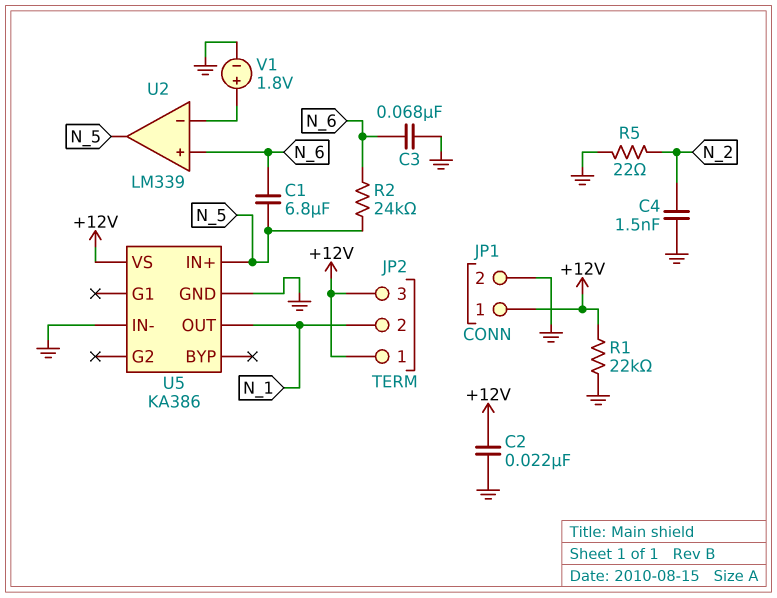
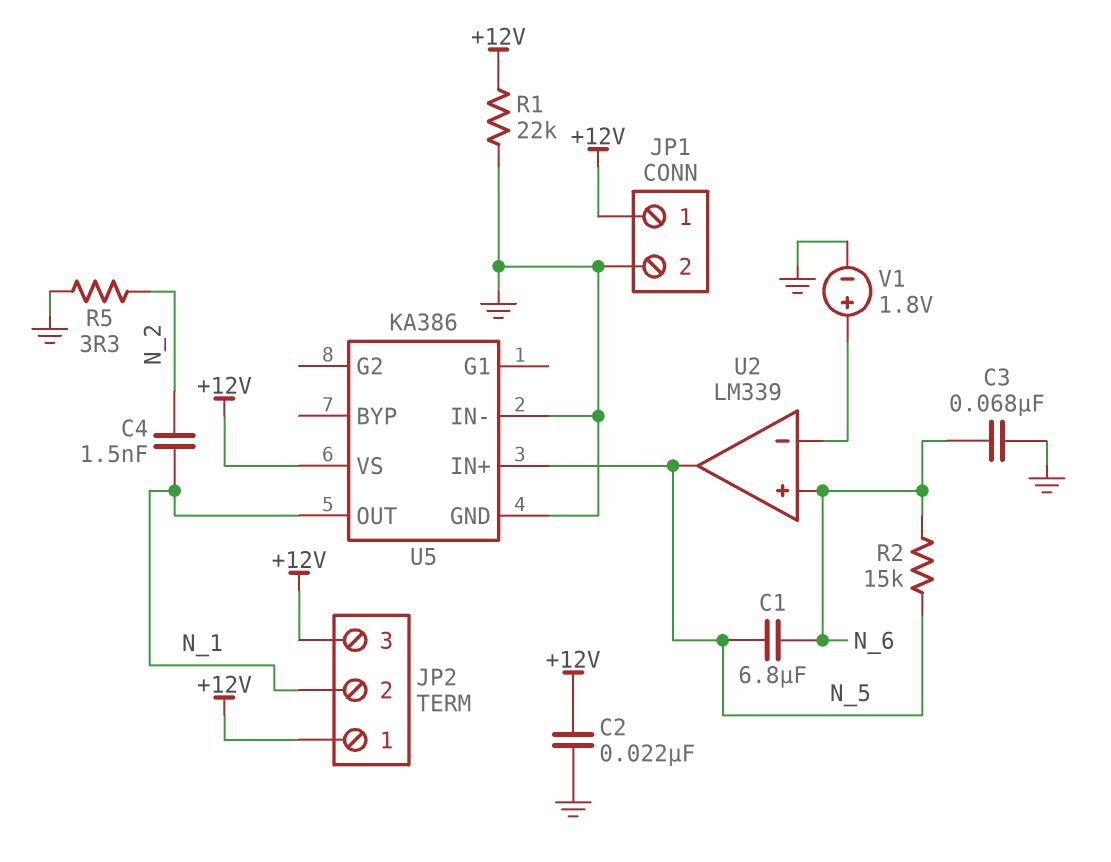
C4: 1.5nF (GND, N_2) -> 1.5nF (N_1, N_2)
R2: 24k (N_5, N_6) -> 15k (N_5, N_6)
R5: 22 (GND, N_2) -> 3.3 (GND, N_2)

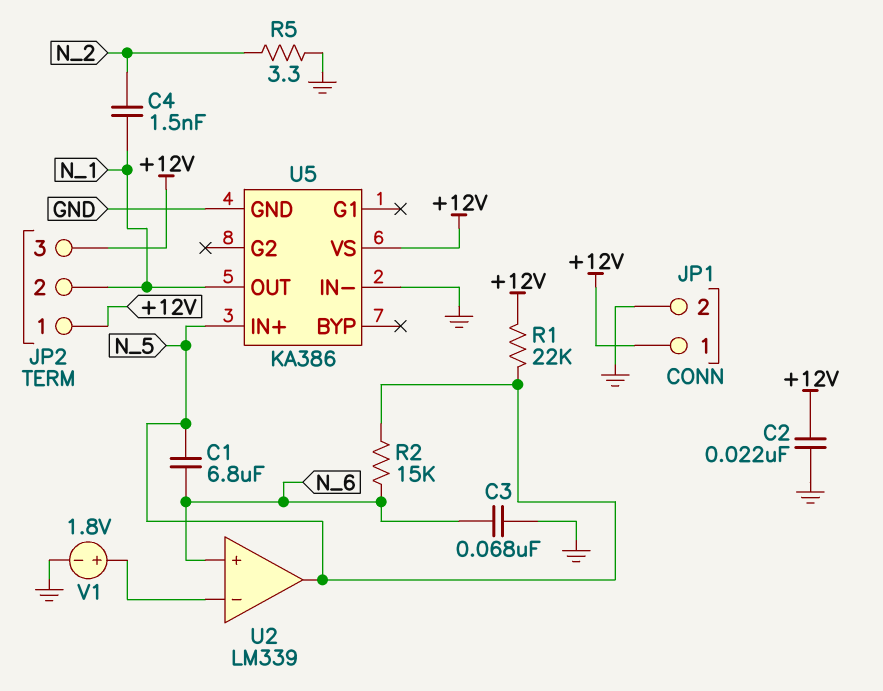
R1: 22k (+12V, GND) -> 22k (+12V, N_5)

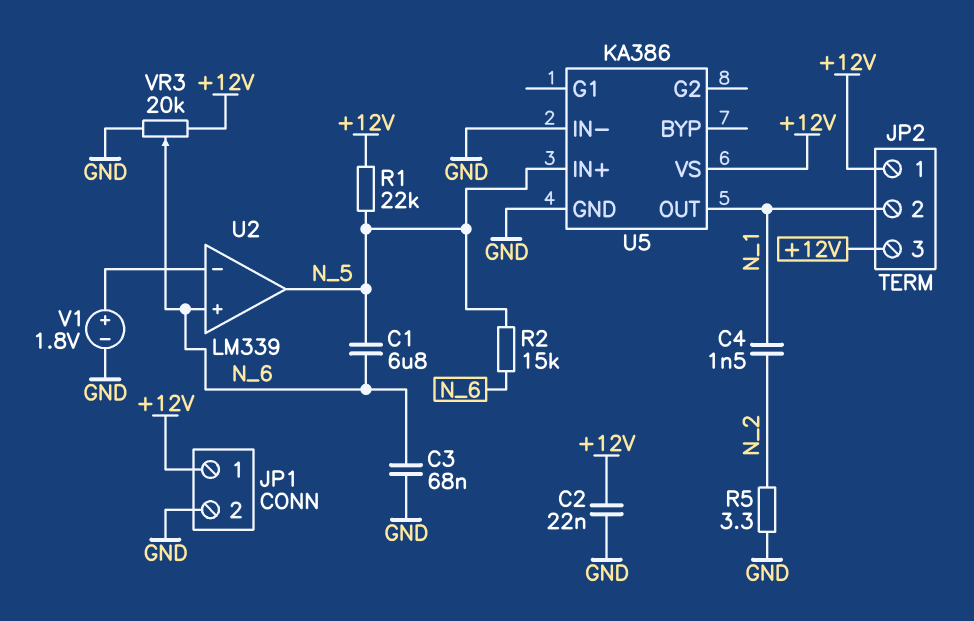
VR3: none -> 20k (+12V, GND, wiper N_6)

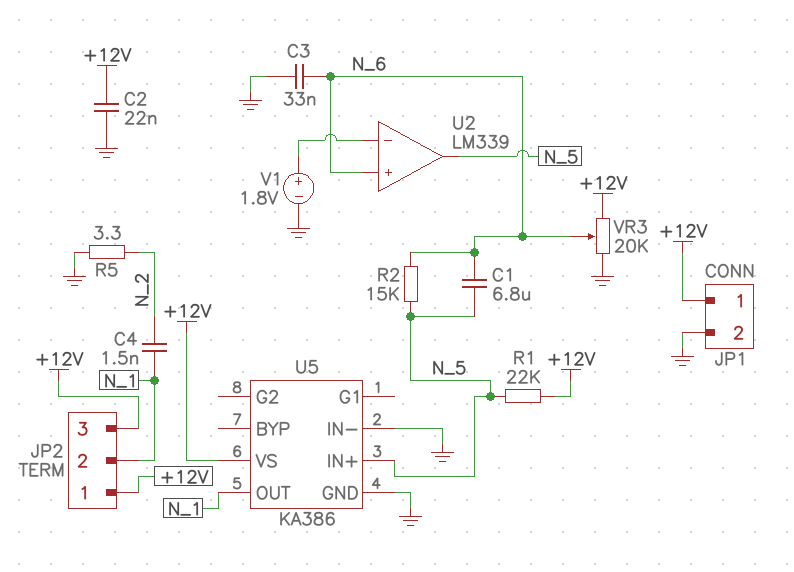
C3: 68nF (GND, N_6) -> 33nF (GND, N_6)

